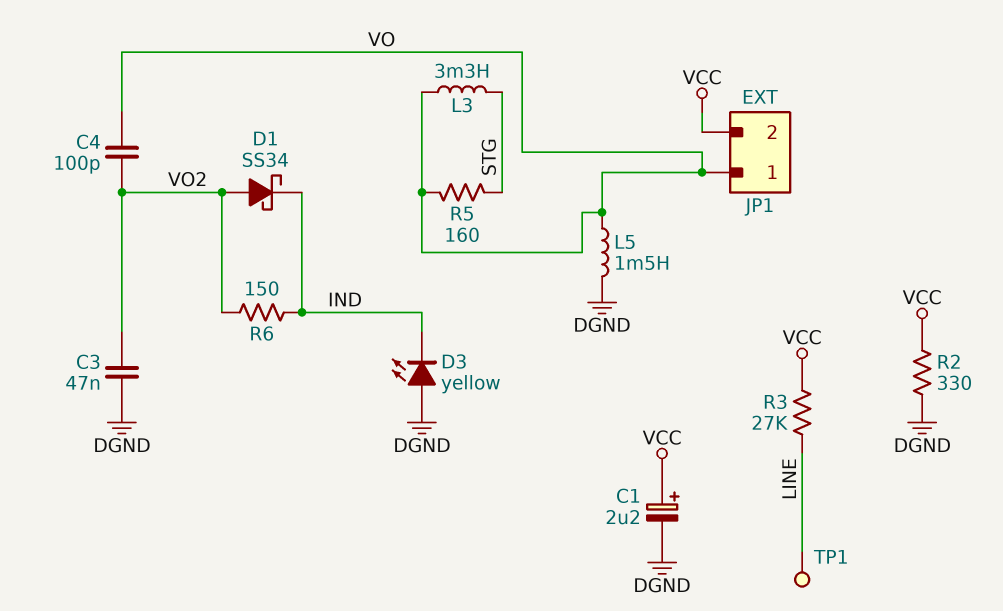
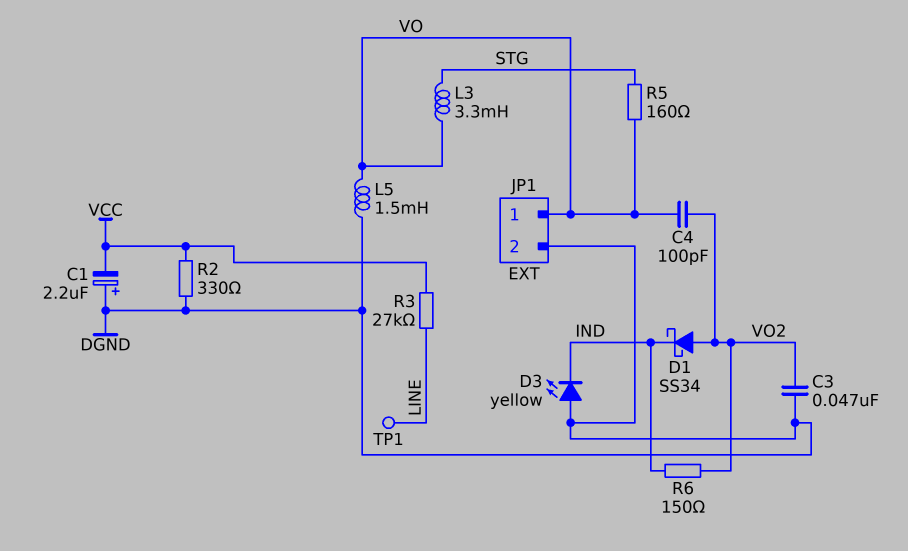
C1: 2.2uF (plus VCC, minus DGND) -> 2.2uF (plus DGND, minus VCC)
JP1 pin 2: VCC -> DGND

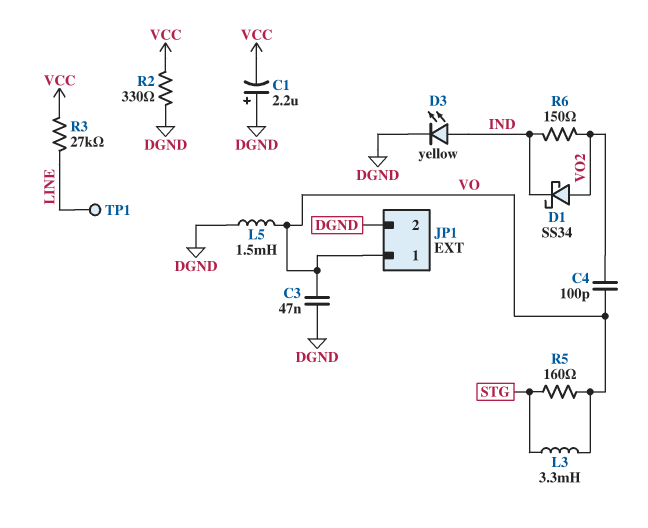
C3: 47nF (DGND, VO2) -> 47nF (DGND, VO)
D3: LED yellow (A DGND, K IND) -> LED yellow (A IND, K DGND)

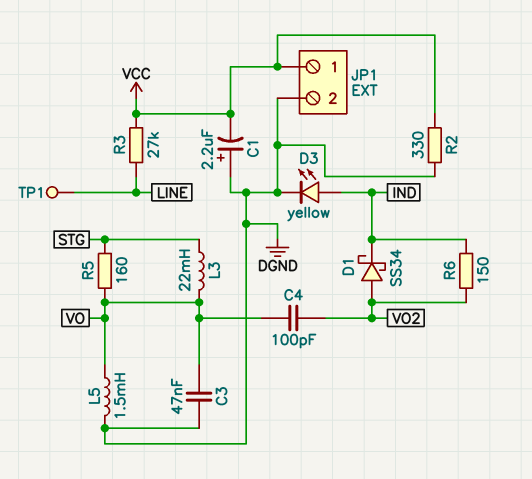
JP1 pin 1: VO -> VCC
L3: 3.3mH (STG, VO) -> 22mH (STG, VO)

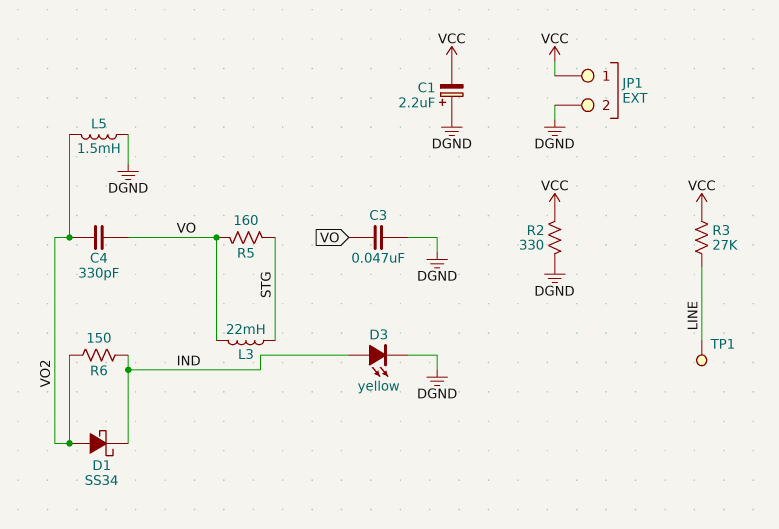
C4: 100pF (VO, VO2) -> 330pF (VO, VO2)
L5: 1.5mH (DGND, VO) -> 1.5mH (DGND, VO2)

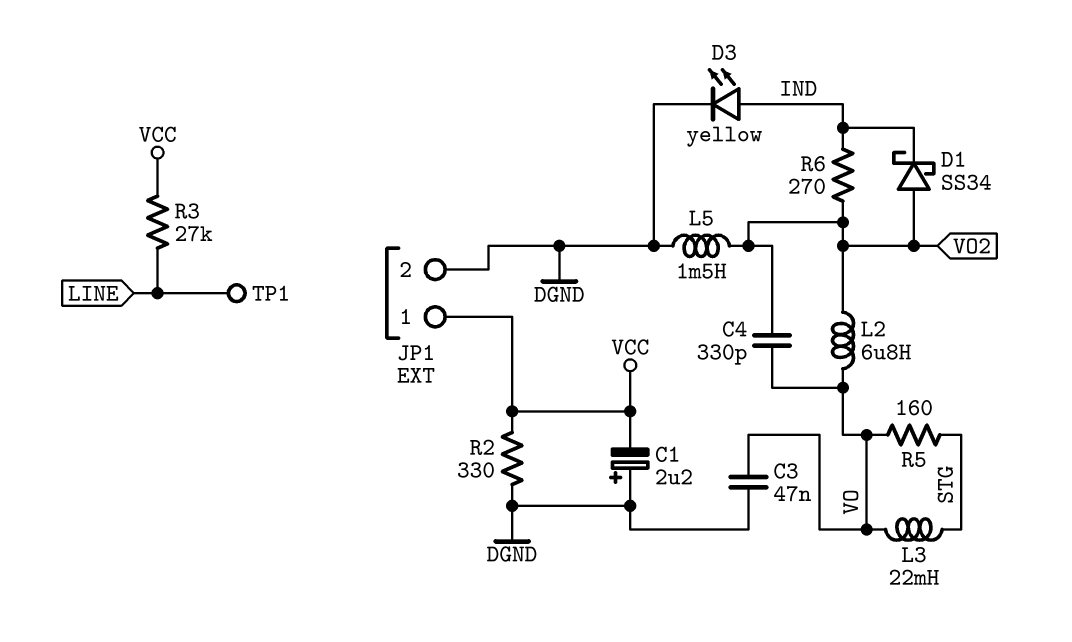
L2: none -> 6.8uH (VO, VO2)
R6: 150 (IND, VO2) -> 270 (IND, VO2)

